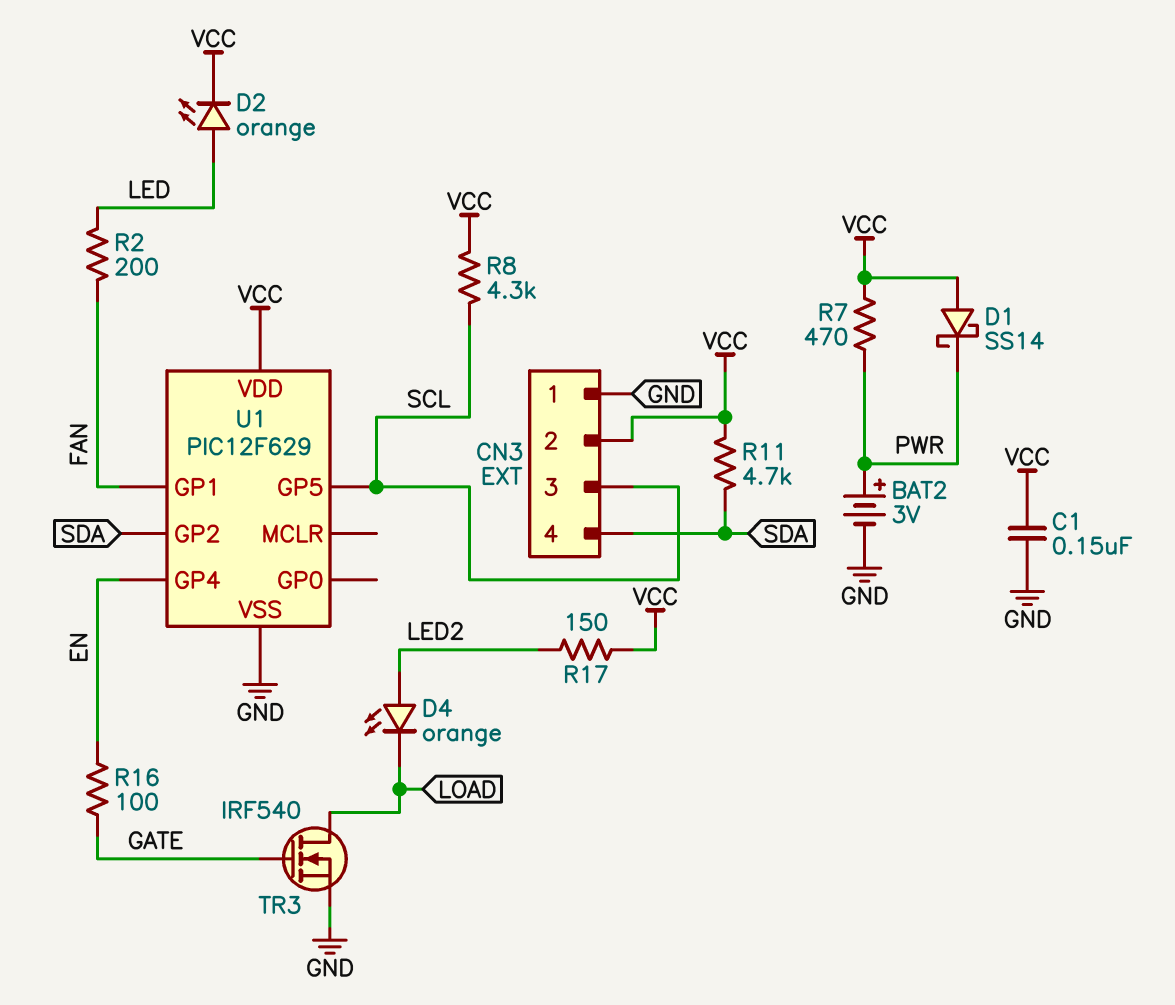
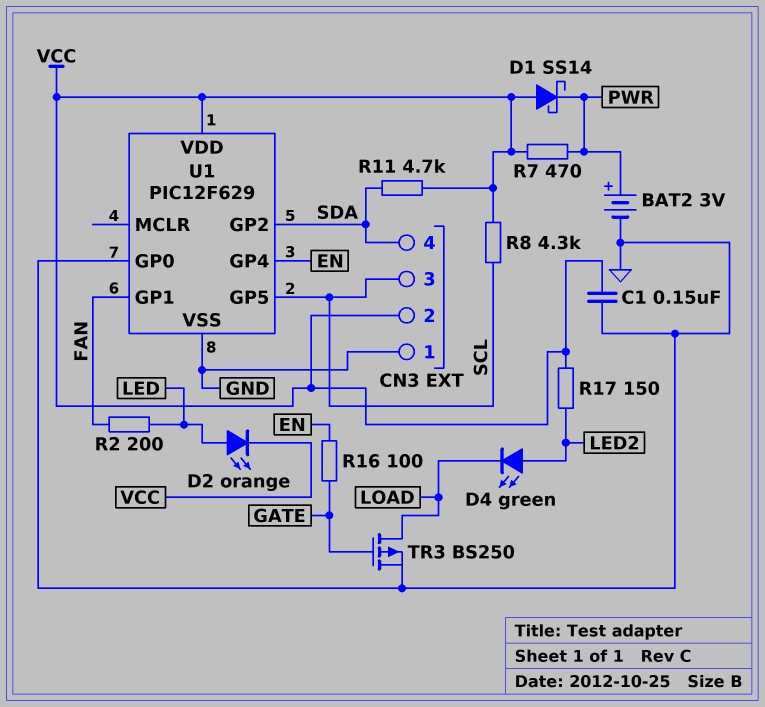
D4: LED orange (A LED2, K LOAD) -> LED green (A LED2, K LOAD)
TR3: NMOS IRF540 (G GATE, D LOAD, S GND) -> PMOS BS250 (G GATE, D LOAD, S GND)
U1 pin GP0: none -> GND

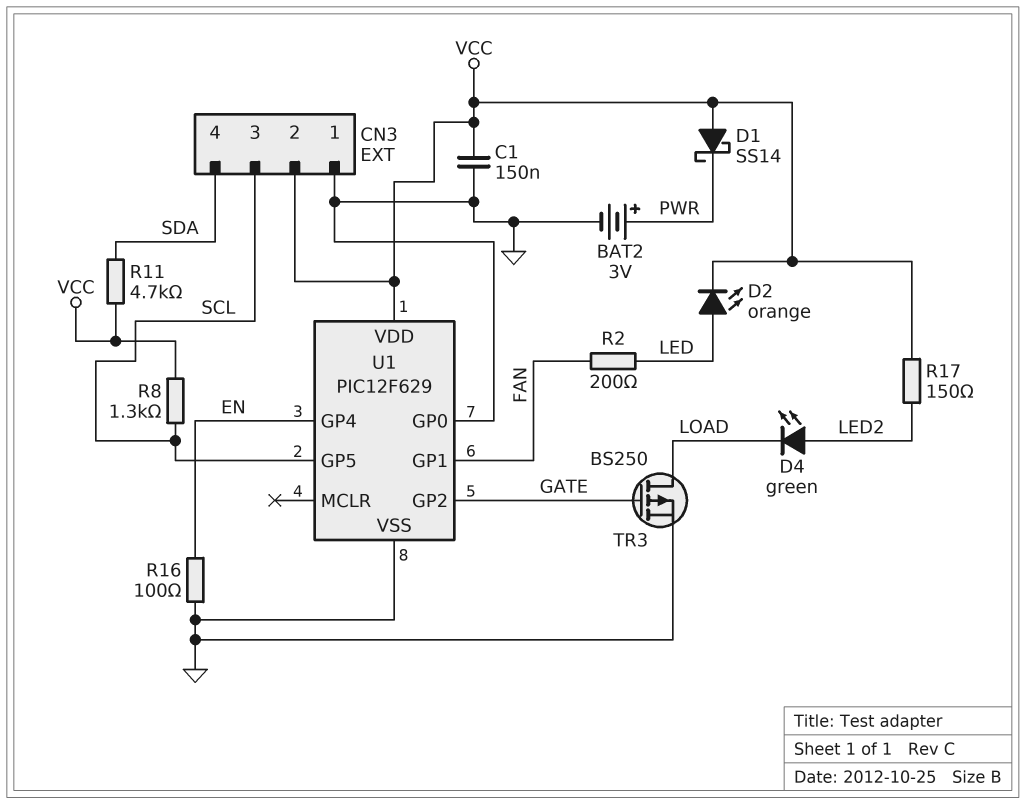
R7: 470 (PWR, VCC) -> none
R8: 4.3k (SCL, VCC) -> 1.3k (SCL, VCC)
R16: 100 (EN, GATE) -> 100 (EN, GND)
U1 pin GP2: SDA -> GATE

